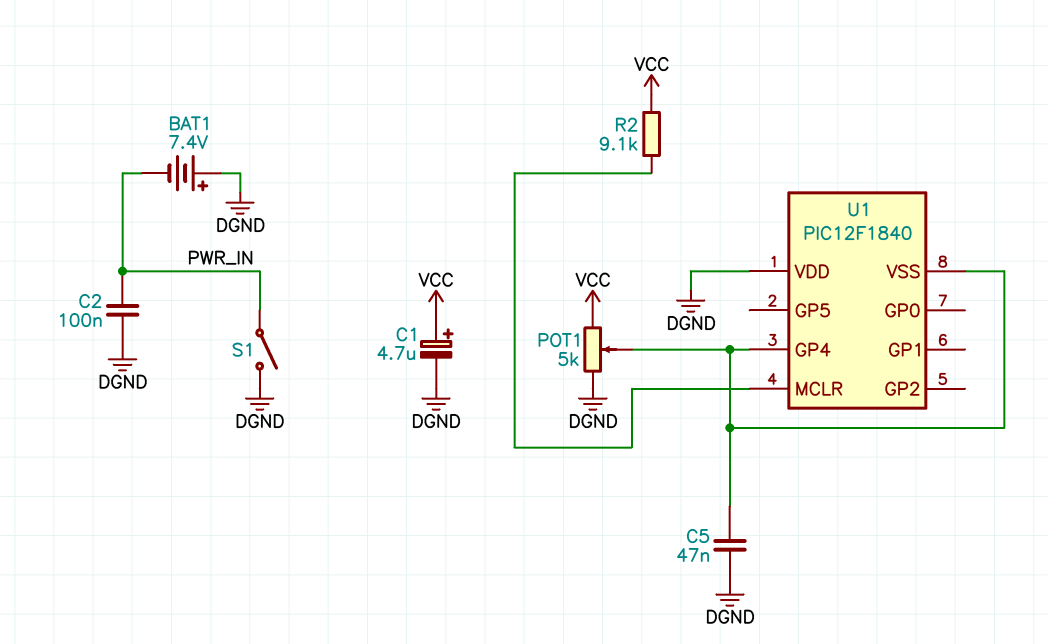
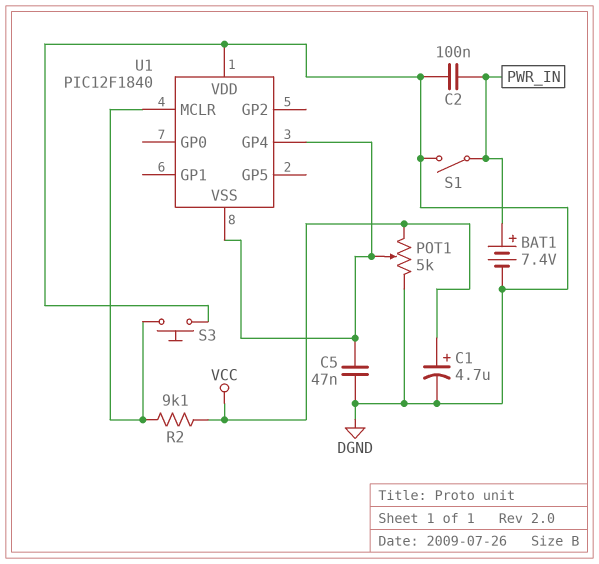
BAT1: 7.4V (plus DGND, minus PWR_IN) -> 7.4V (plus PWR_IN, minus DGND)
S3: none -> button (DGND, U1/MCLR)

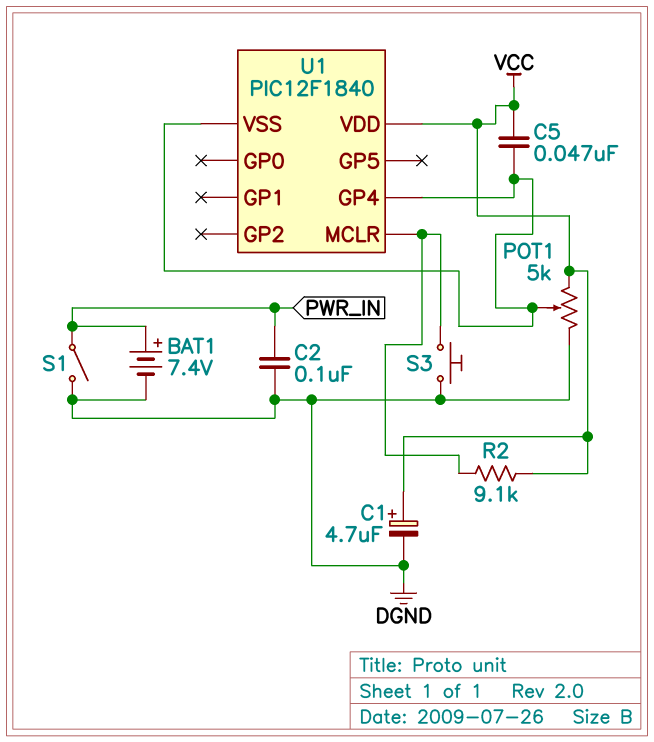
C5: 47nF (DGND, U1/GP4) -> 47nF (U1/GP4, VCC)
U1 pin VDD: DGND -> VCC

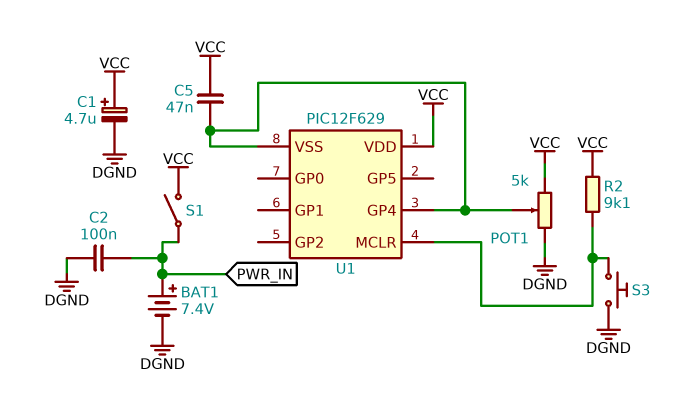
S1: switch (DGND, PWR_IN) -> switch (PWR_IN, VCC)
U1: PIC12F1840 -> PIC12F629

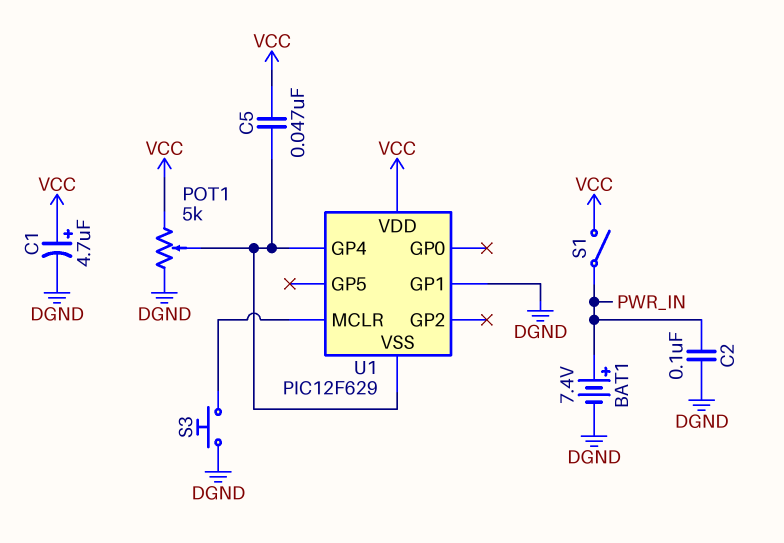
R2: 9.1k (U1/MCLR, VCC) -> none
U1 pin GP1: none -> DGND

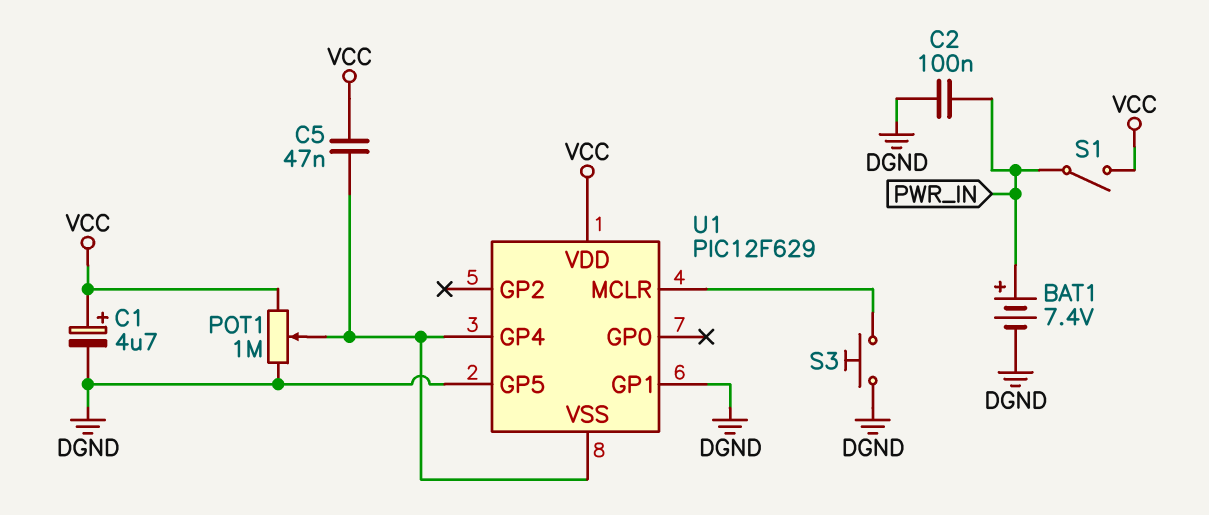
POT1: 5k (DGND, VCC, wiper U1/GP4) -> 1M (DGND, VCC, wiper U1/GP4)
U1 pin GP5: none -> DGND

